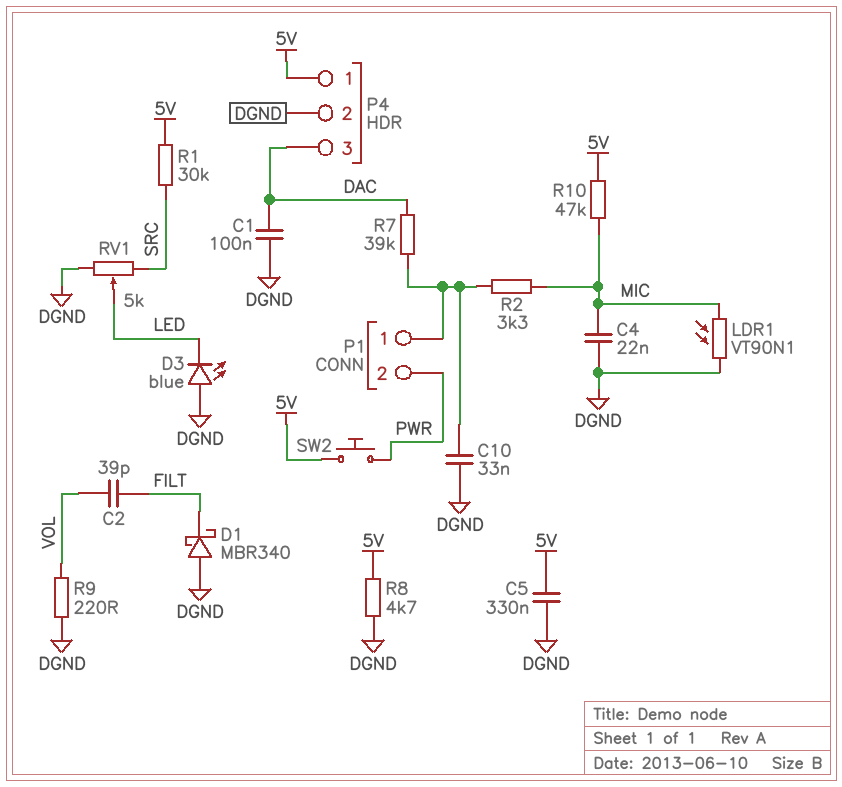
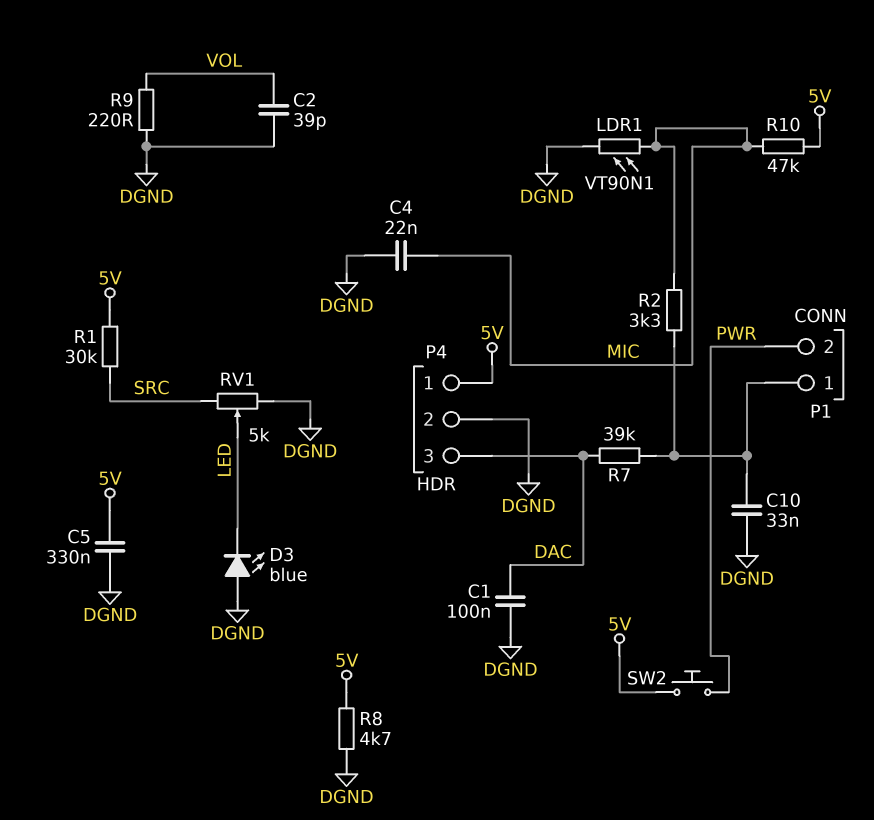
C2: 39pF (FILT, VOL) -> 39pF (DGND, VOL)
D1: schottky MBR340 (A DGND, K FILT) -> none

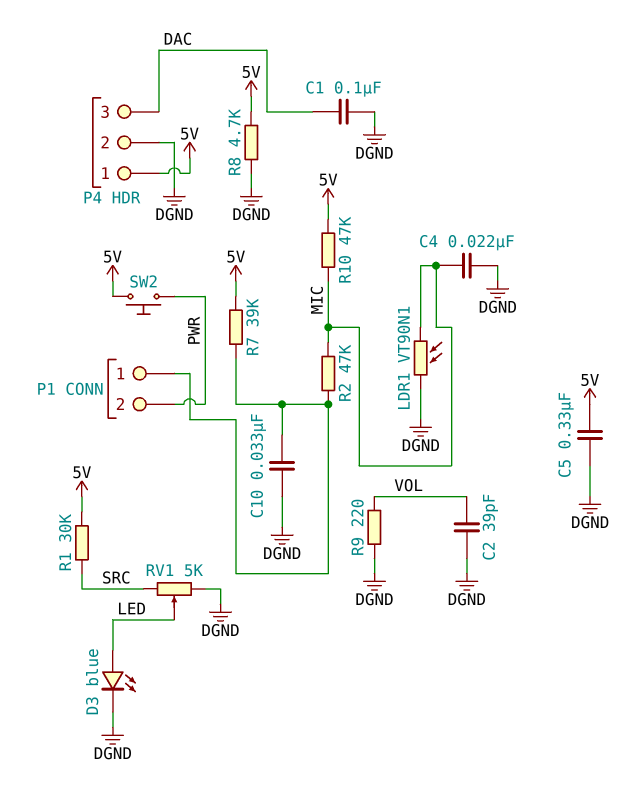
D3: LED blue (A DGND, K LED) -> LED blue (A LED, K DGND)
R2: 3.3k (MIC, P1/1) -> 47k (MIC, P1/1)
R7: 39k (DAC, P1/1) -> 39k (5V, P1/1)

